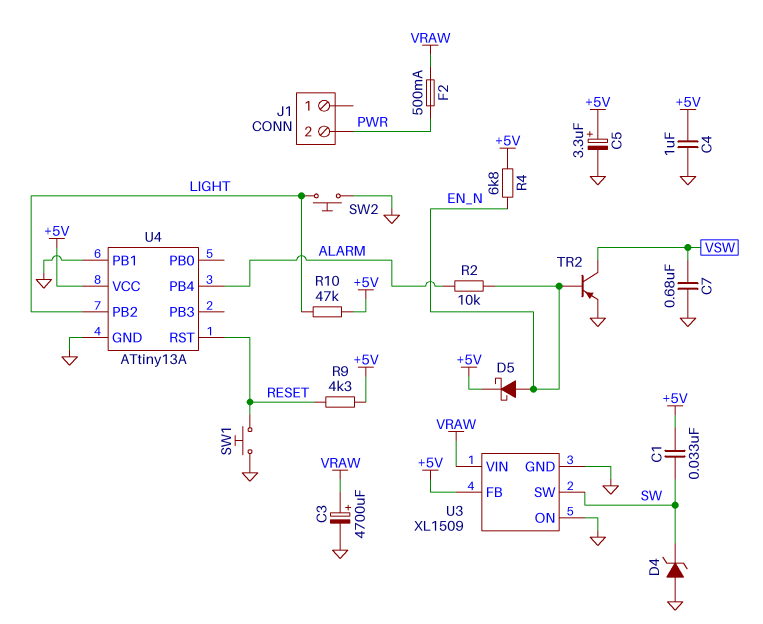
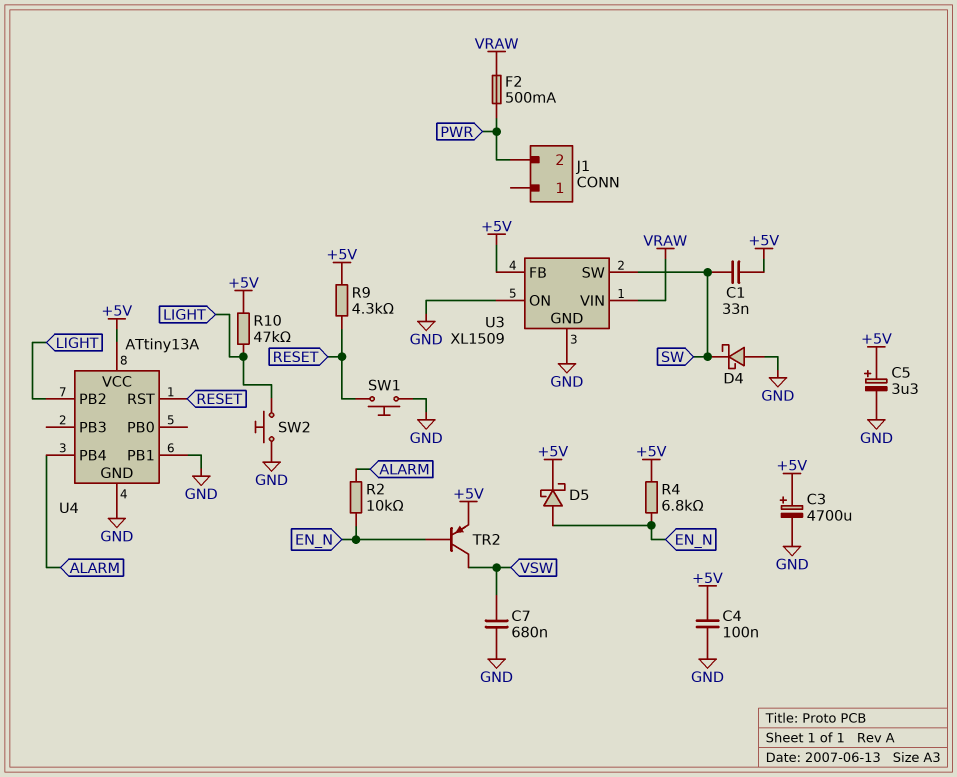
C3: 4700uF (plus VRAW, minus GND) -> 4700uF (plus +5V, minus GND)
C4: 1uF (+5V, GND) -> 100nF (+5V, GND)
D4: zener (A GND, K SW) -> schottky (A GND, K SW)
TR2: PNP (B EN_N, C VSW, E GND) -> PNP (B EN_N, C VSW, E +5V)

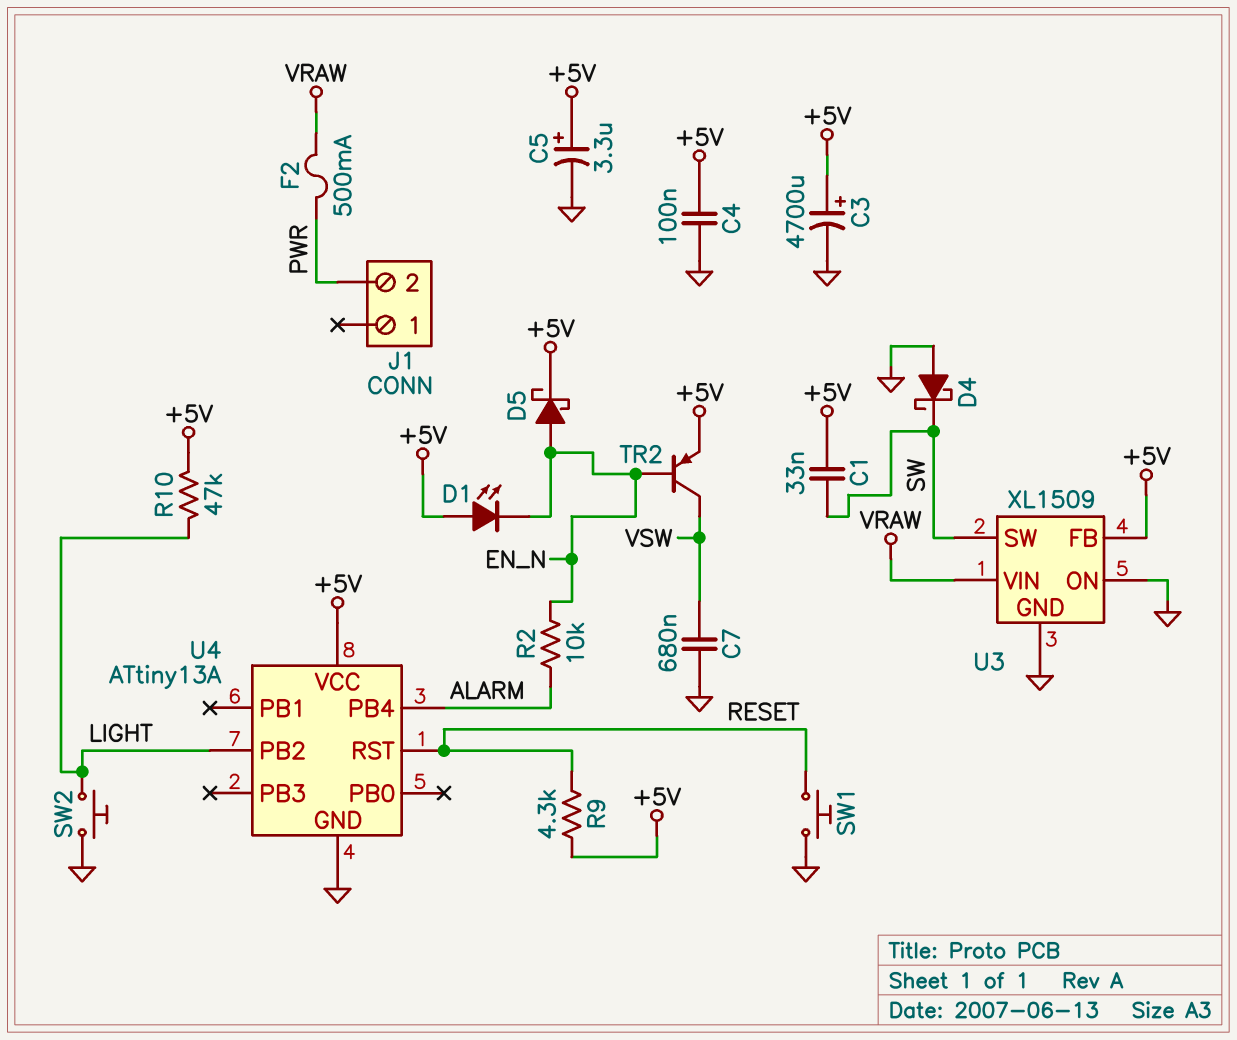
D1: none -> LED (A +5V, K EN_N)
R4: 6.8k (+5V, EN_N) -> none
U4 pin PB1: GND -> none

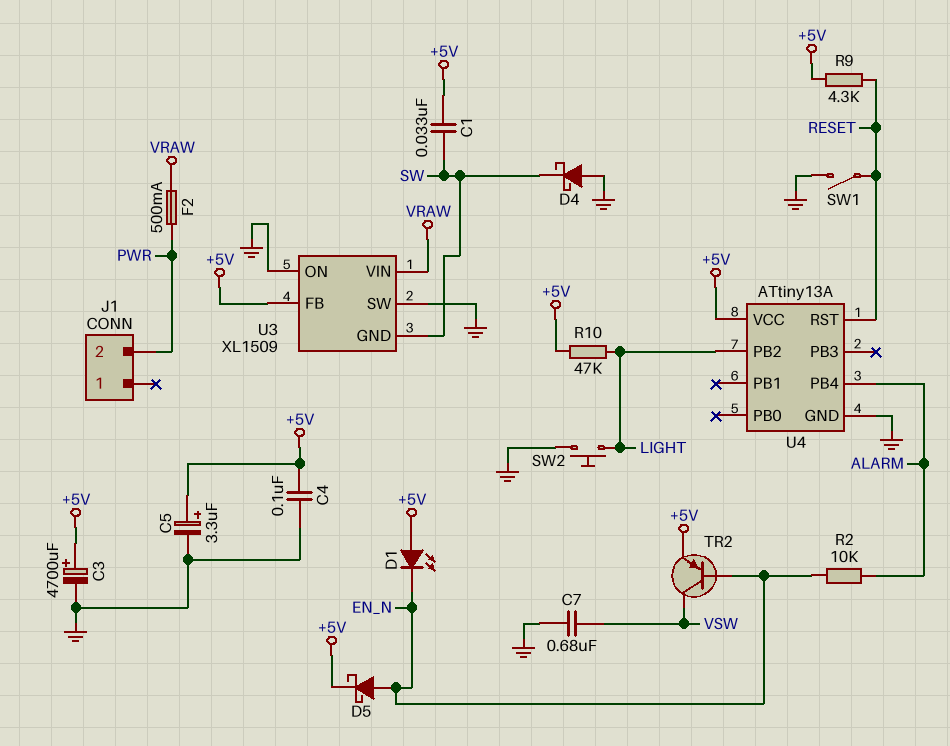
SW1: button (GND, RESET) -> switch (GND, RESET)
U3 pin GND: GND -> SW
U3 pin SW: SW -> GND

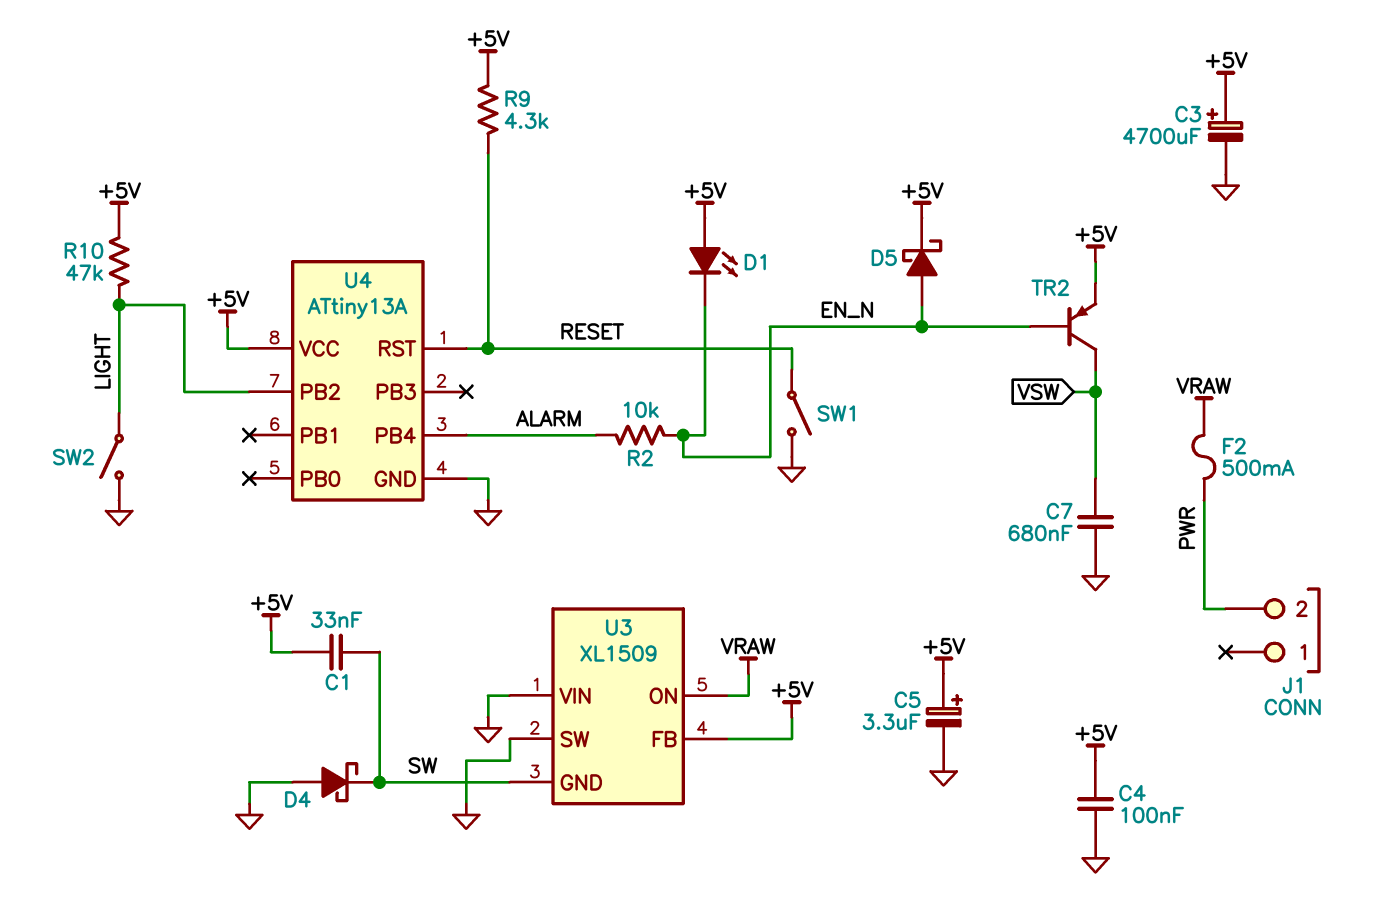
SW2: button (GND, LIGHT) -> switch (GND, LIGHT)
U3 pin ON: GND -> VRAW
U3 pin VIN: VRAW -> GND

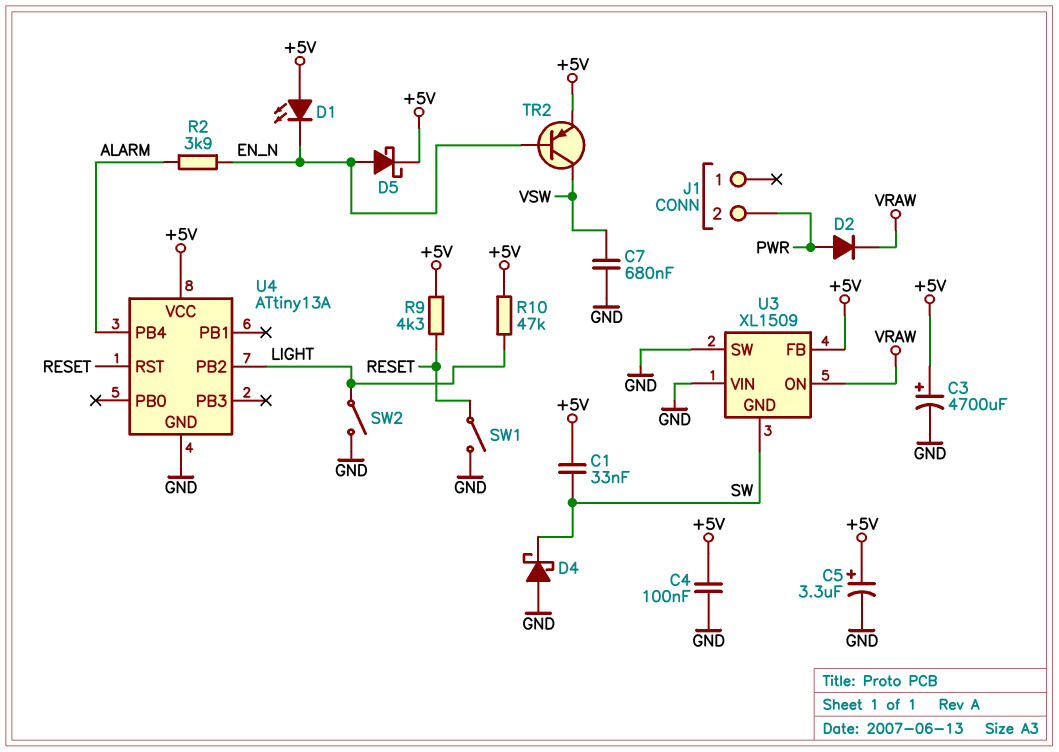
D2: none -> diode (A PWR, K VRAW)
F2: 500mA (PWR, VRAW) -> none
R2: 10k (ALARM, EN_N) -> 3.9k (ALARM, EN_N)

